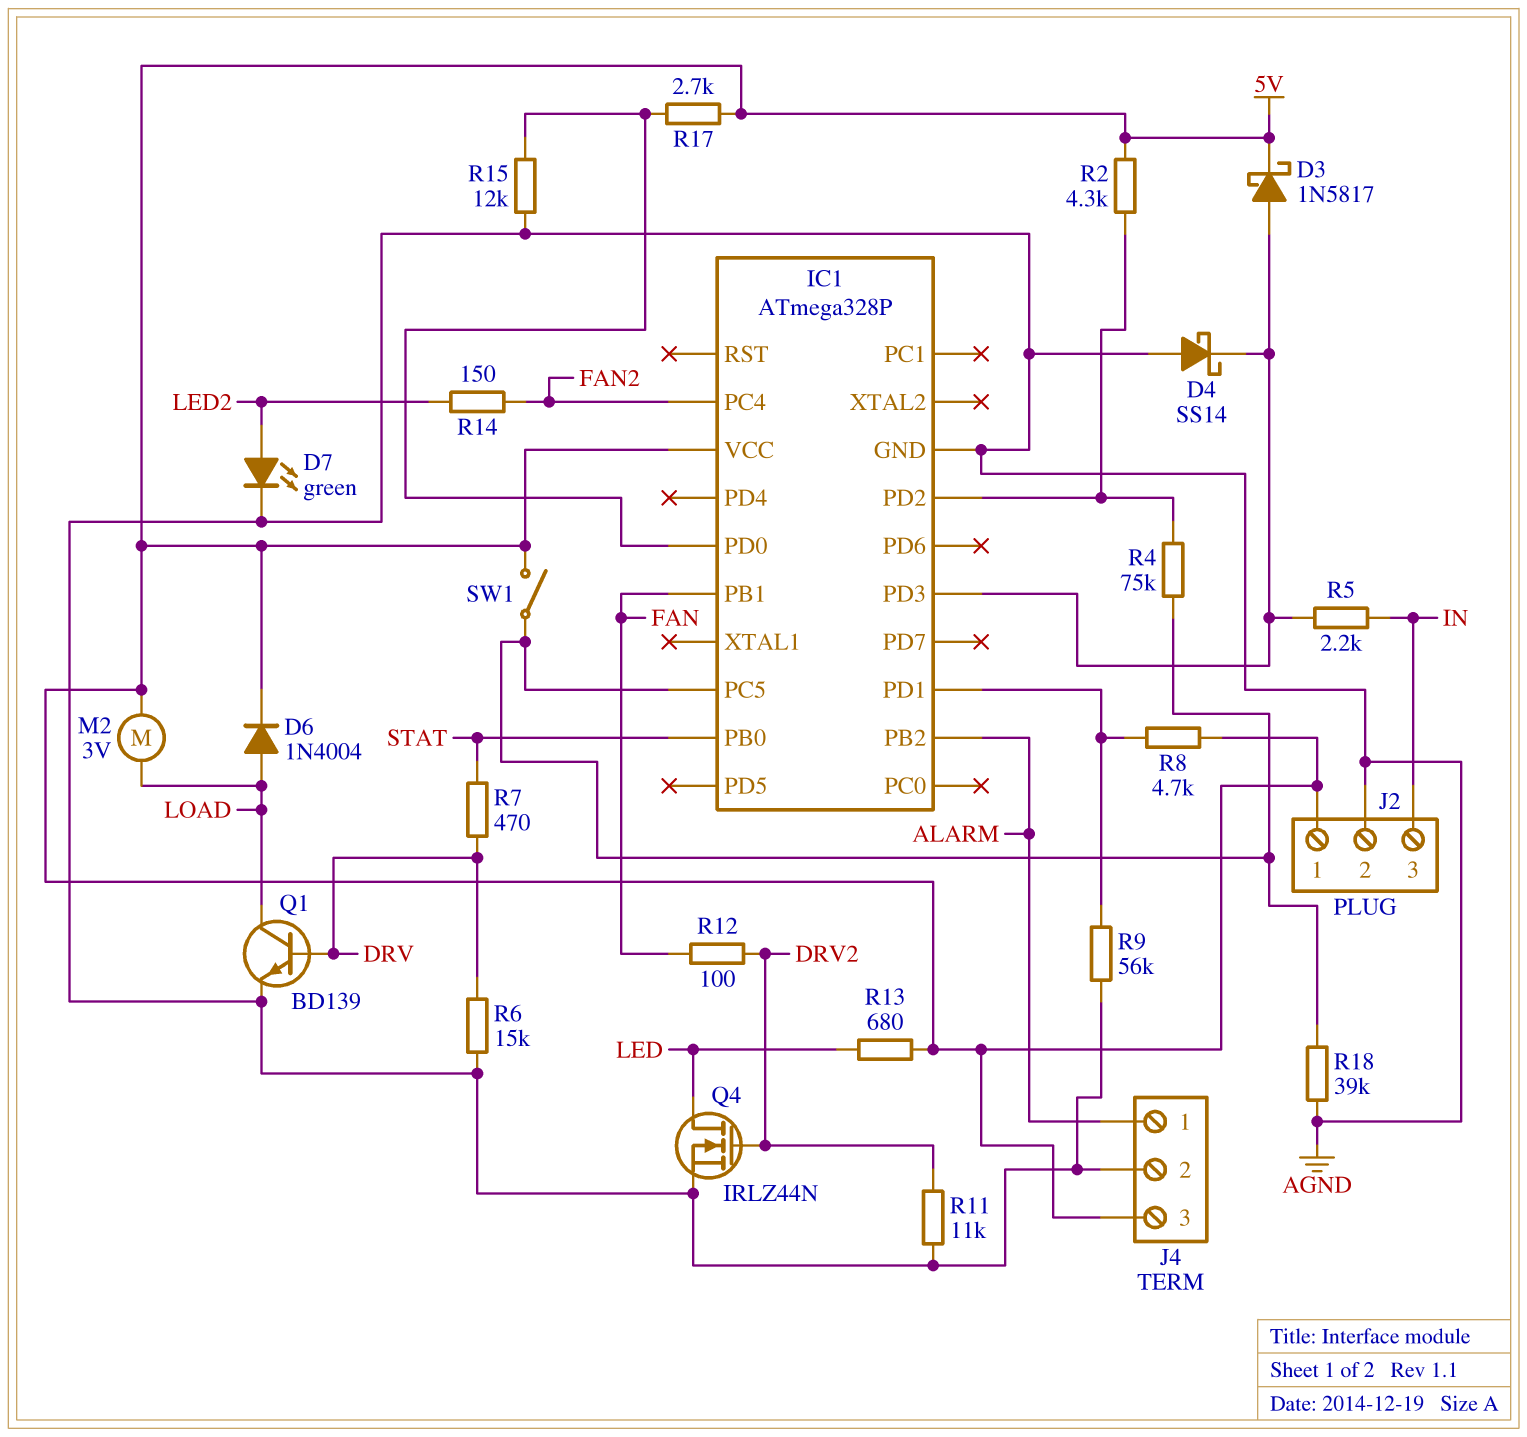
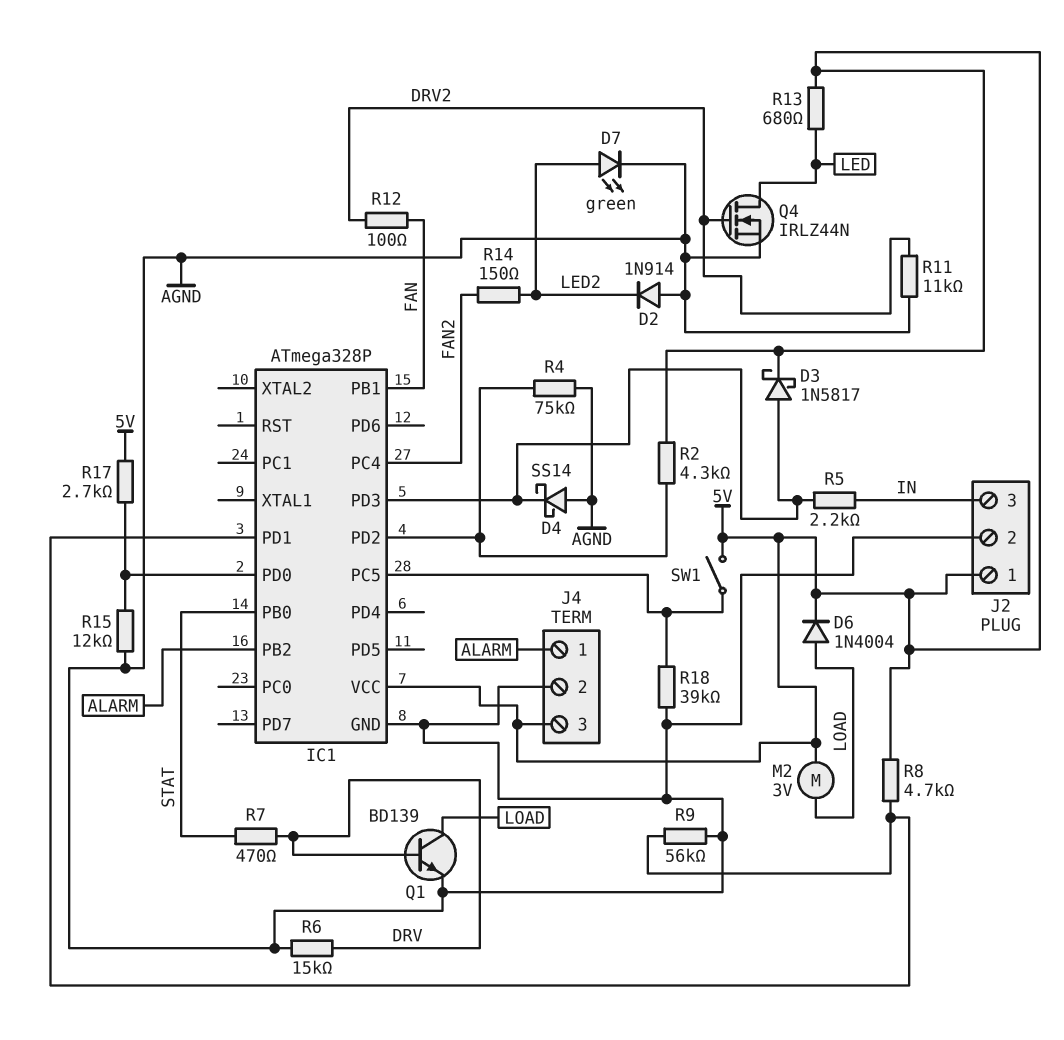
D2: none -> diode 1N914 (A AGND, K LED2)
R4: 75k (IC1/PC5, IC1/PD2) -> 75k (AGND, IC1/PD2)

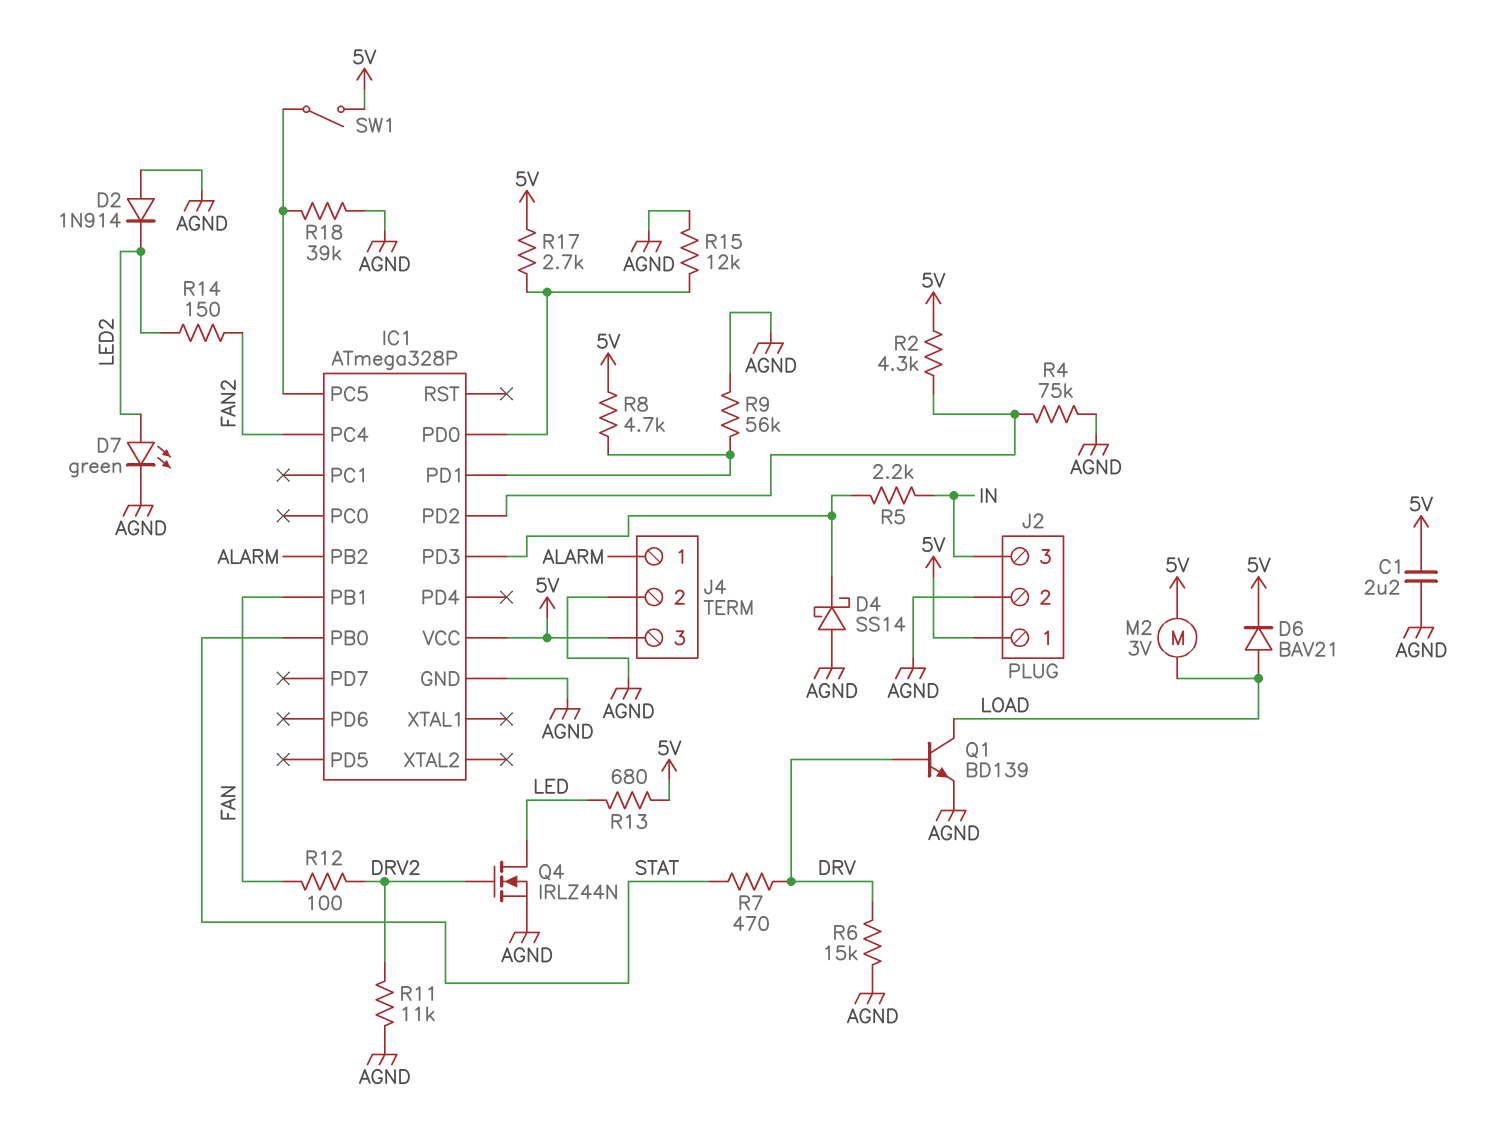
C1: none -> 2.2uF (5V, AGND)
D3: schottky 1N5817 (A IC1/PD3, K 5V) -> none
D6: diode 1N4004 (A LOAD, K 5V) -> diode BAV21 (A LOAD, K 5V)

